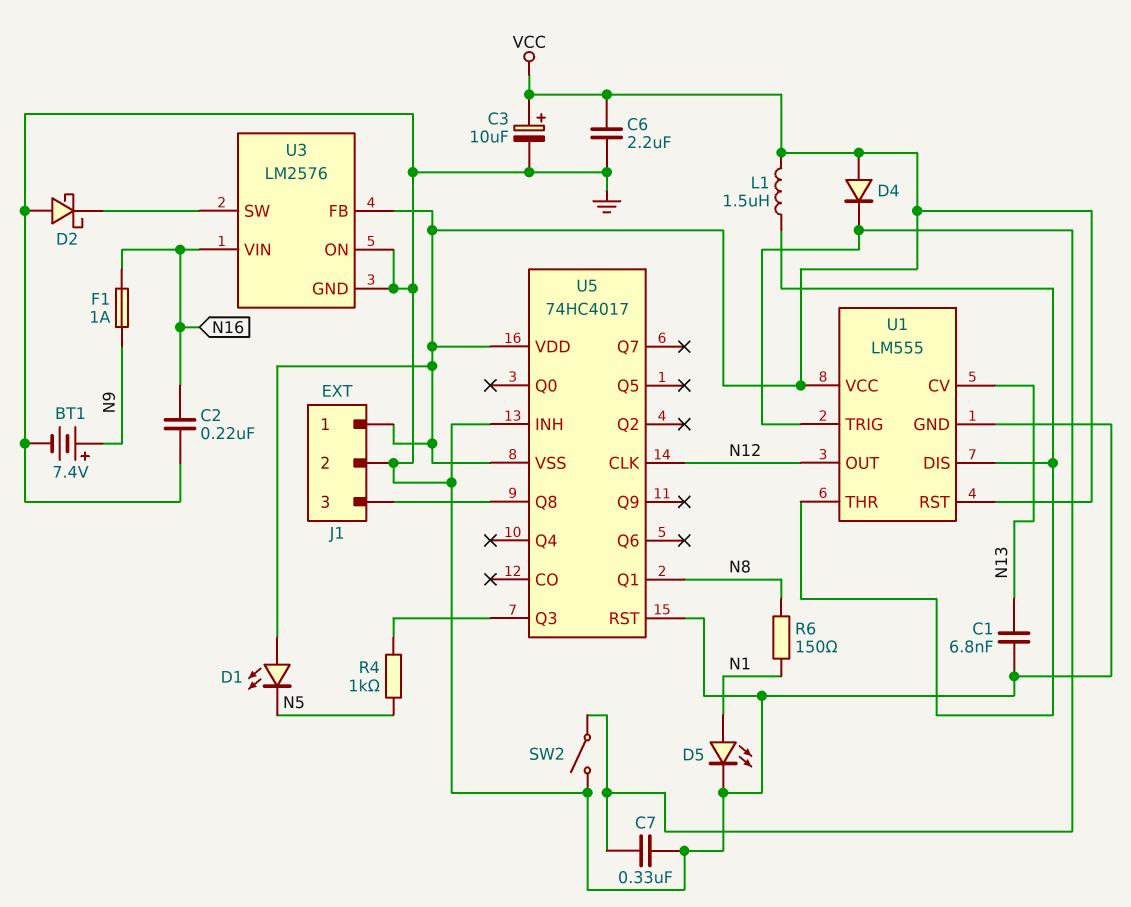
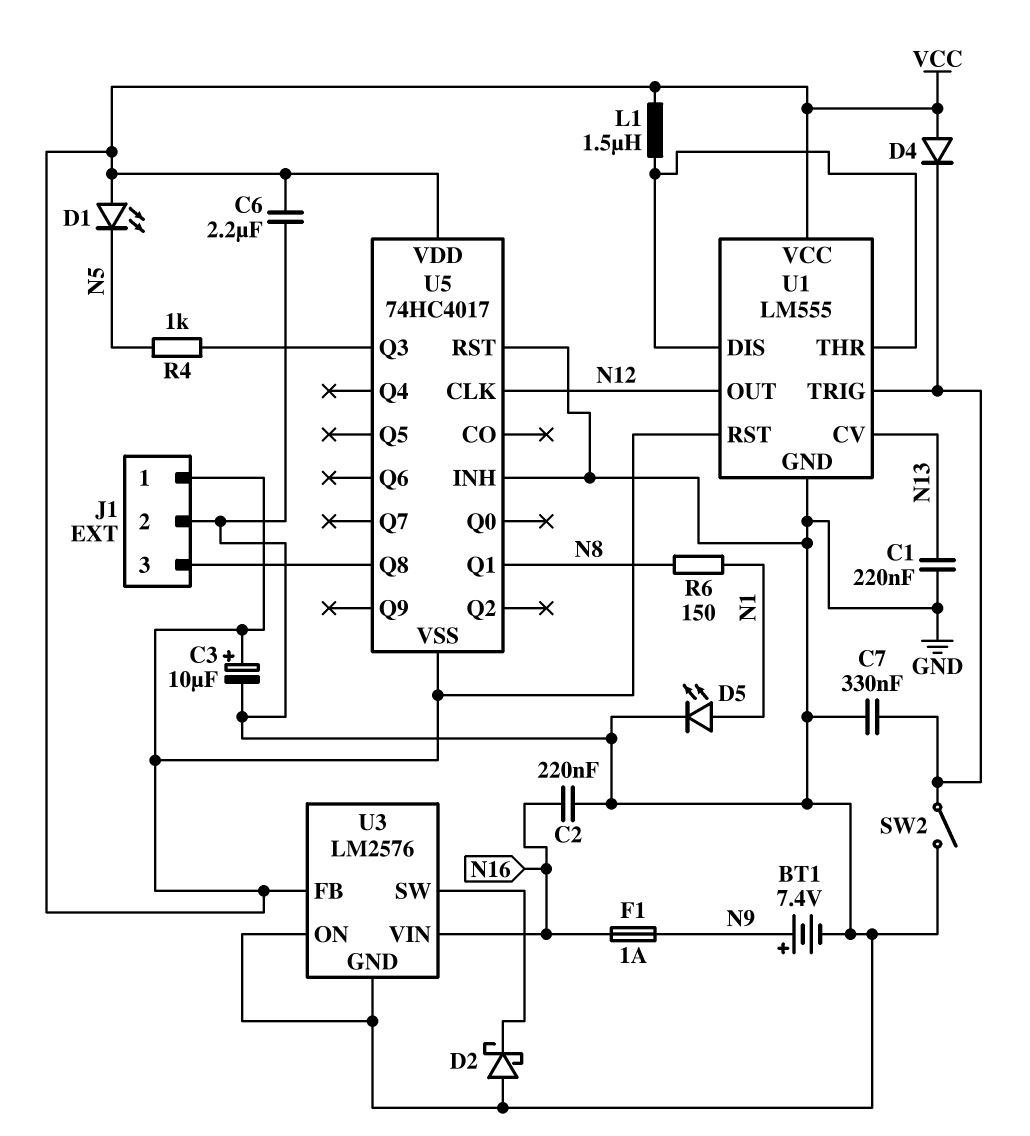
C1: 6.8nF (GND, N13) -> 220nF (GND, N13)

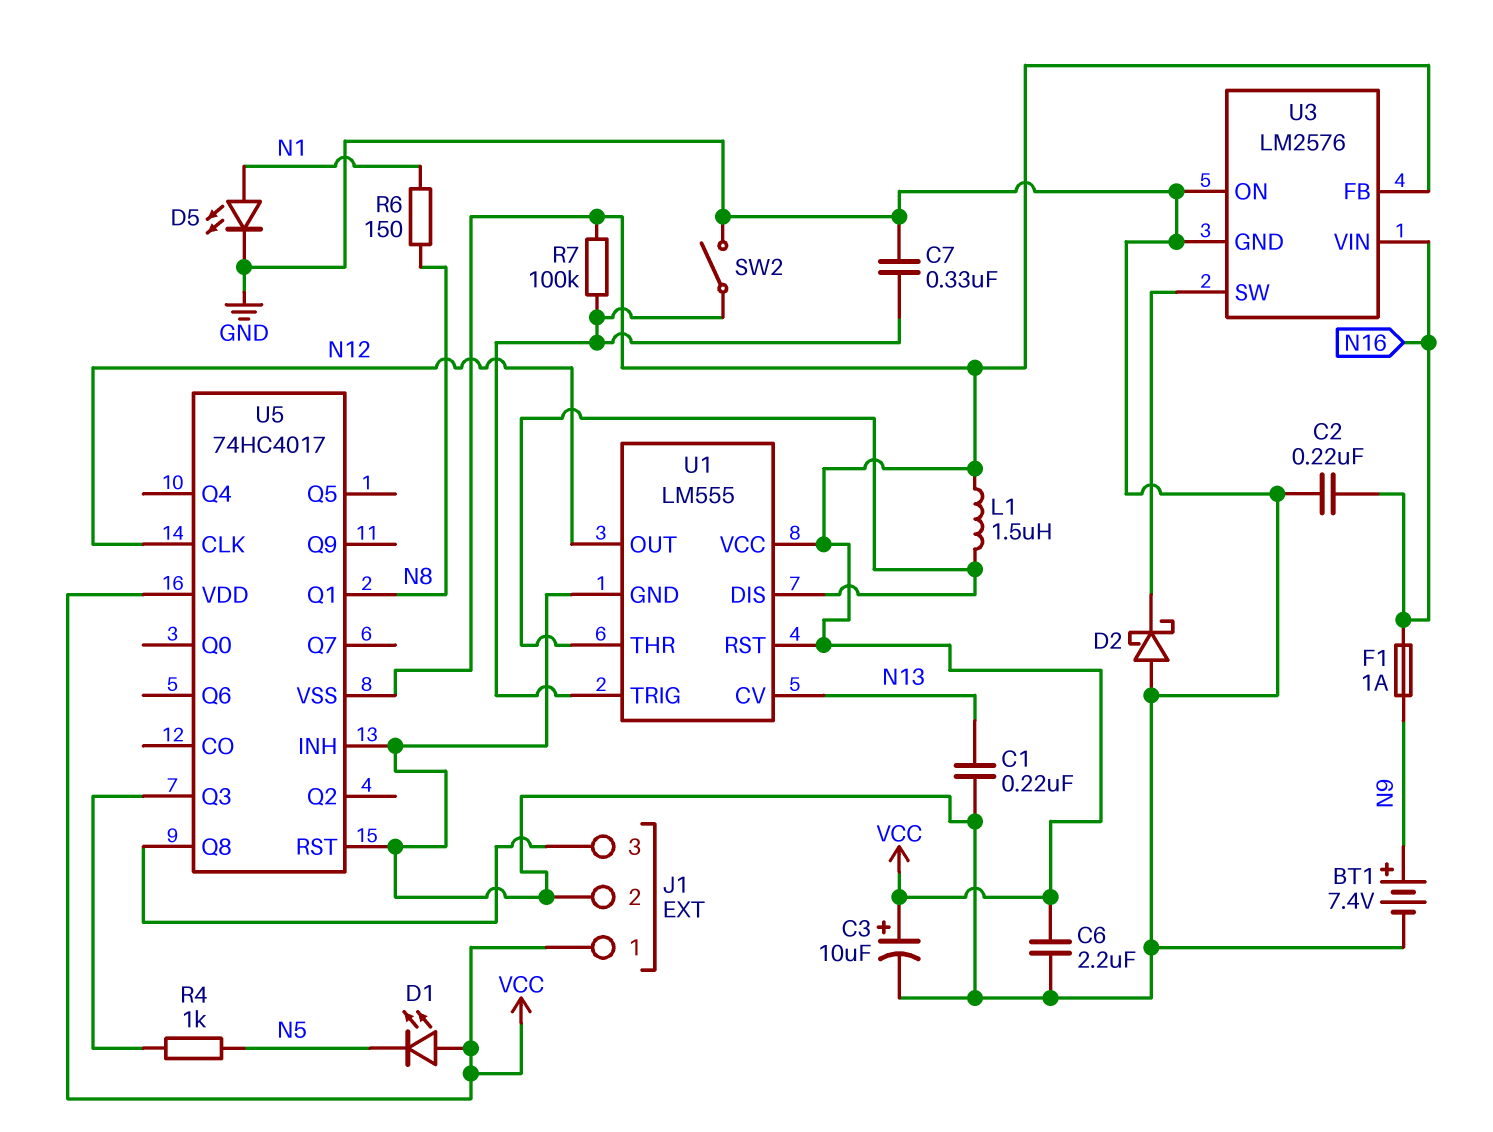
D4: diode (A VCC, K U1/TRIG) -> none
R7: none -> 100k (U1/TRIG, VCC)

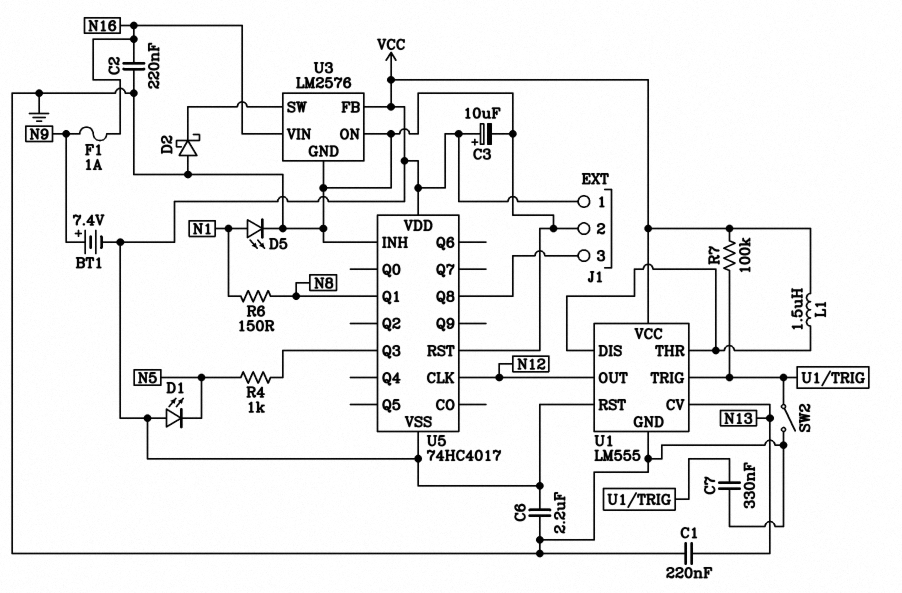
BT1: 7.4V (plus N9, minus GND) -> 7.4V (plus N9, minus VCC)

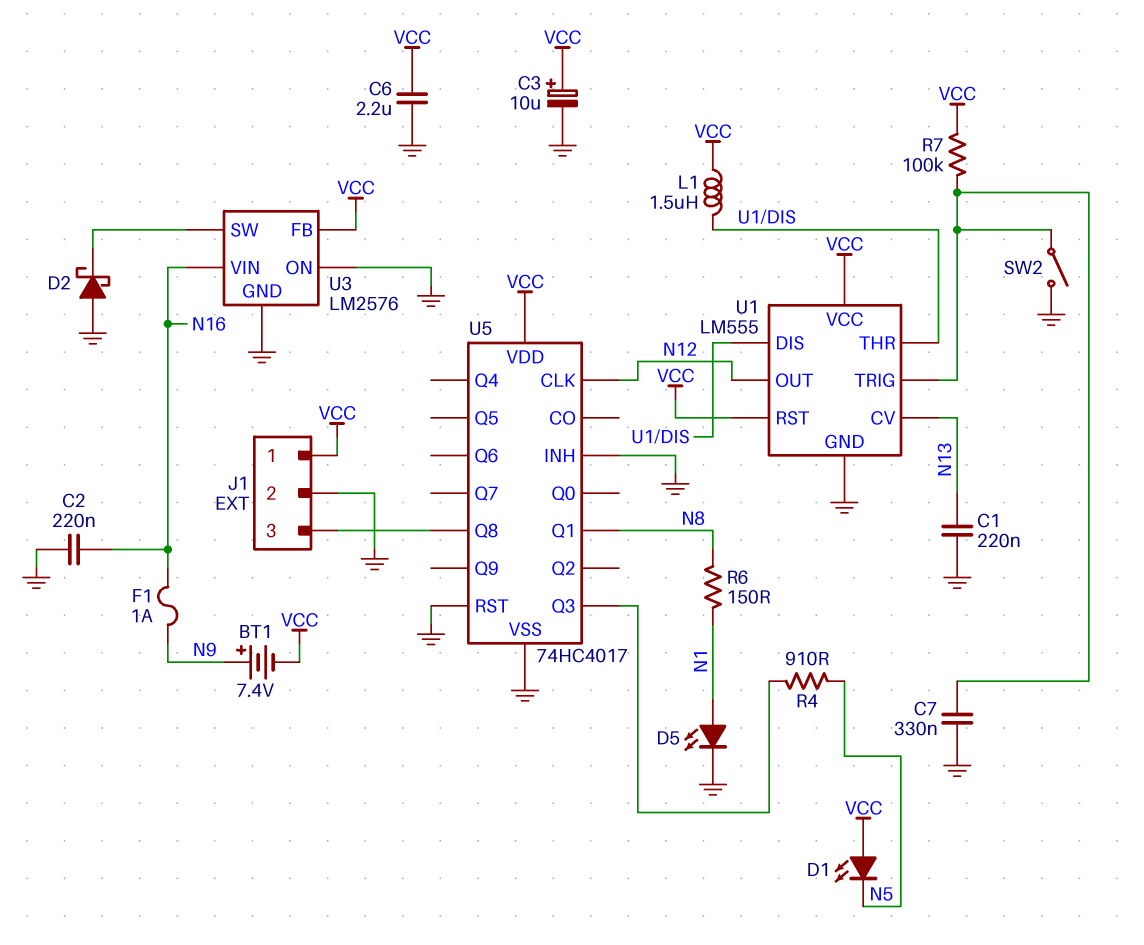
R4: 1k (N5, U5/Q3) -> 910 (N5, U5/Q3)
U5 pin VSS: VCC -> GND

